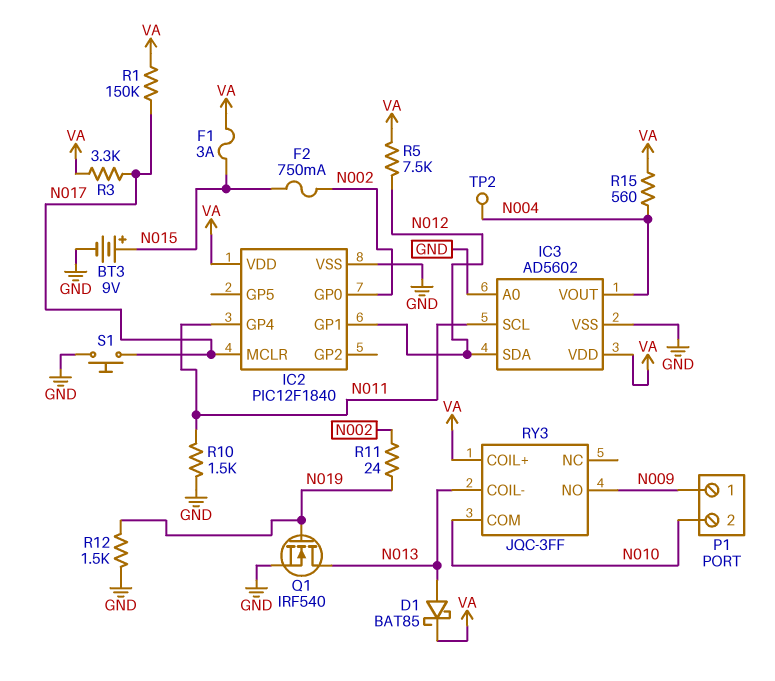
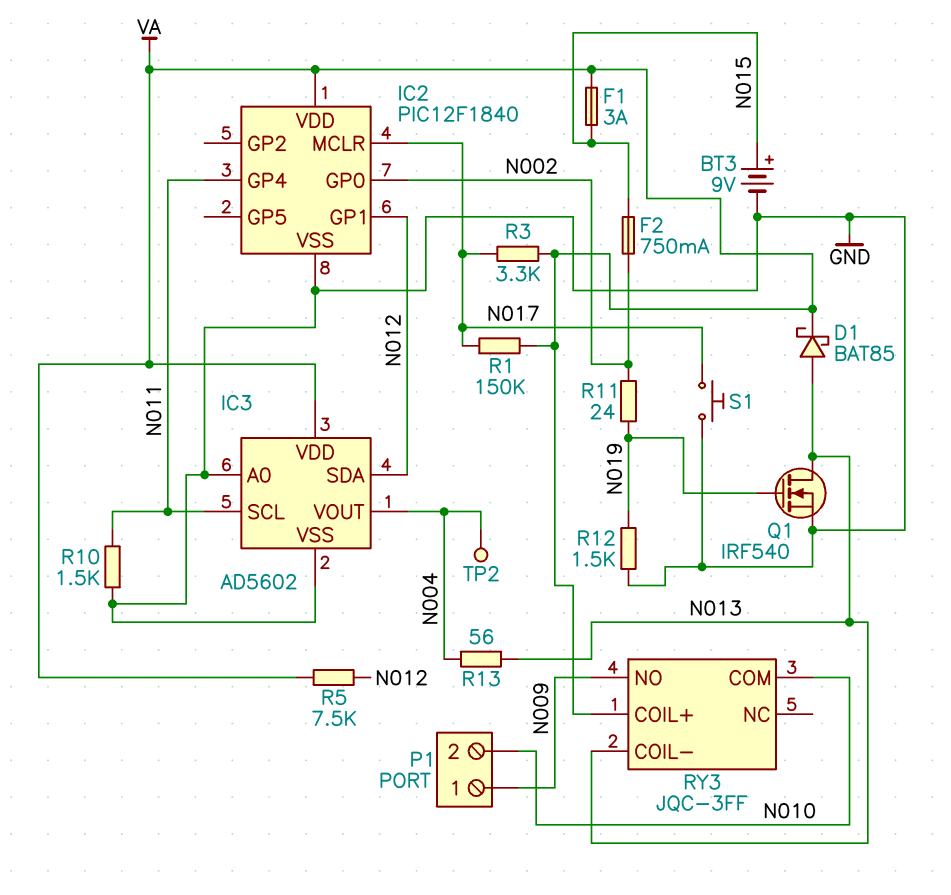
R13: none -> 56 (N004, N013)
R15: 560 (N004, VA) -> none

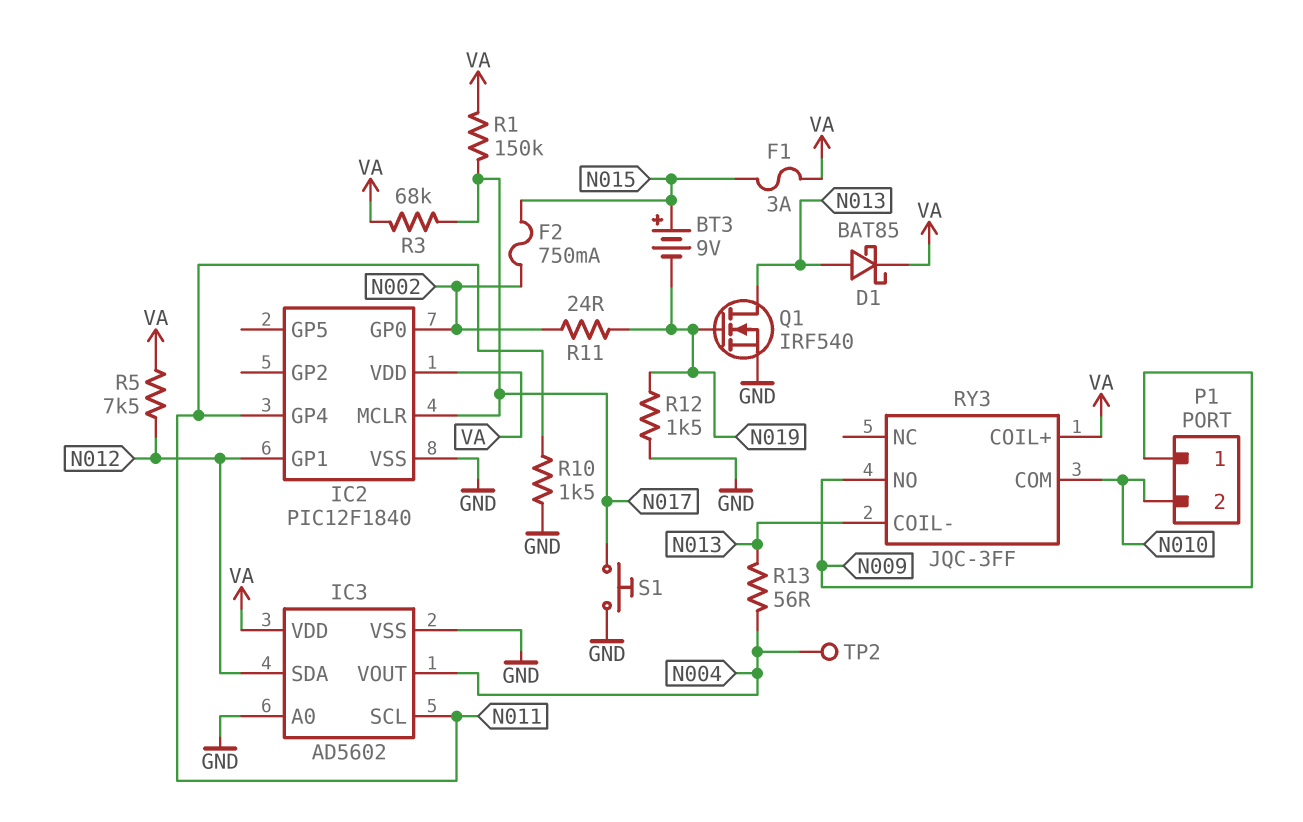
BT3: 9V (plus N015, minus GND) -> 9V (plus N015, minus N019)
R3: 3.3k (N017, VA) -> 68k (N017, VA)

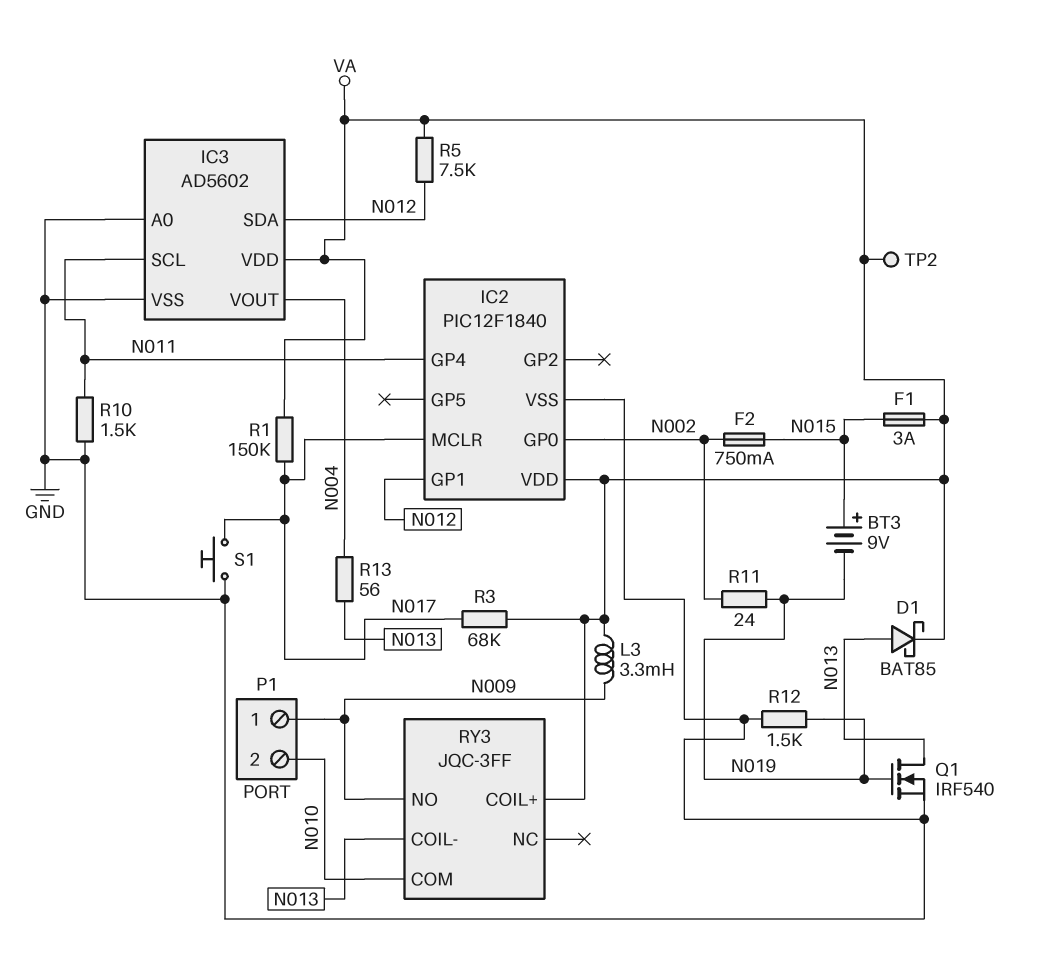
L3: none -> 3.3mH (N009, VA)
TP2: test point (N004) -> test point (VA)

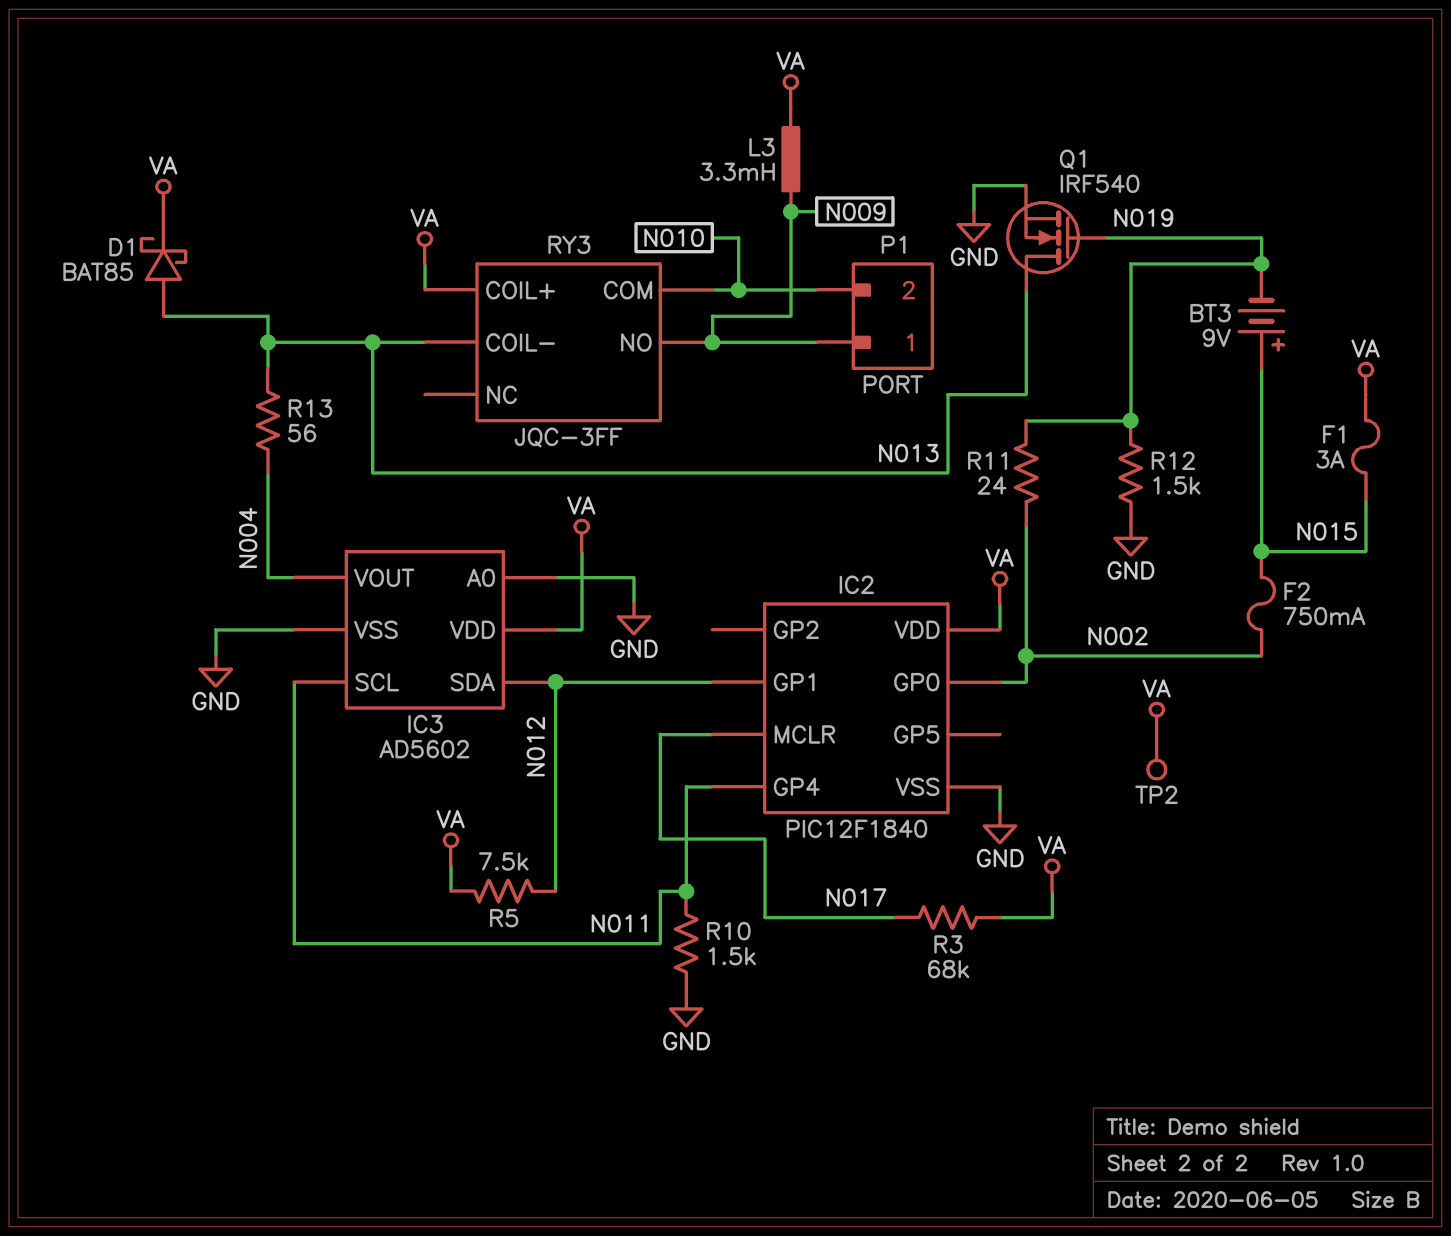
R1: 150k (N017, VA) -> none
S1: button (GND, N017) -> none

